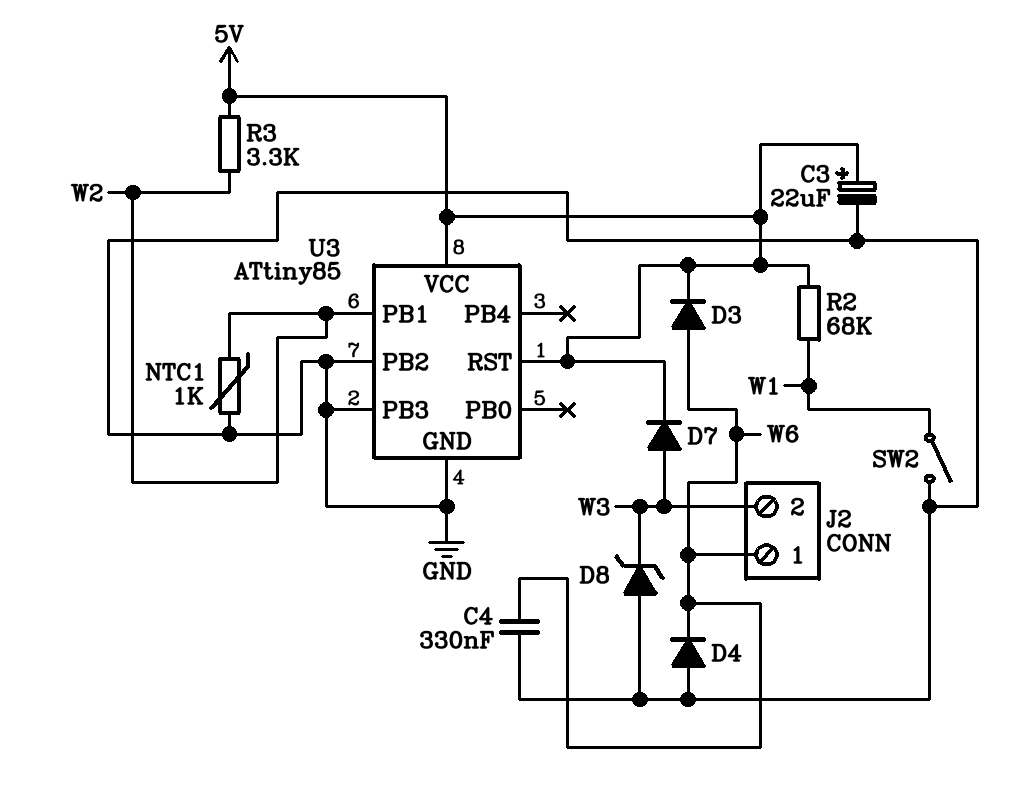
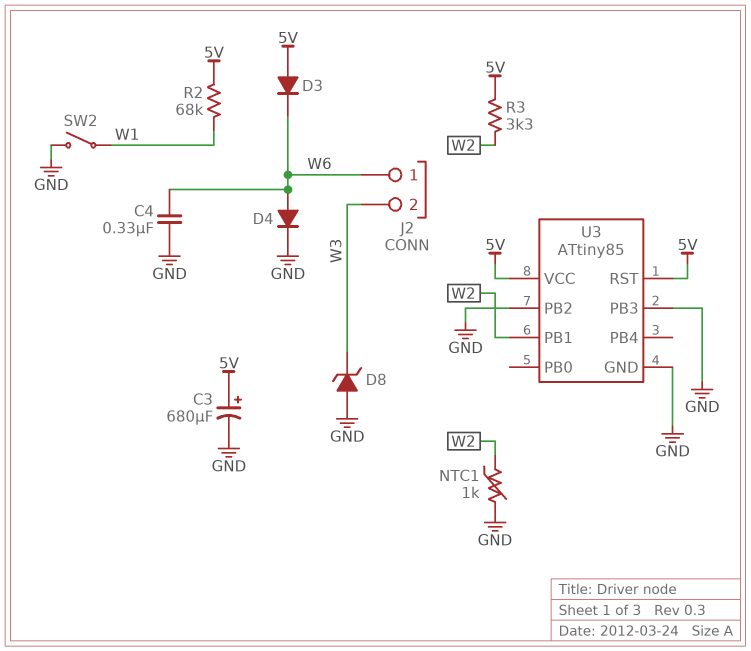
C3: 22uF (plus 5V, minus GND) -> 680uF (plus 5V, minus GND)
D3: diode (A W6, K 5V) -> diode (A 5V, K W6)
D4: diode (A GND, K W6) -> diode (A W6, K GND)
D7: diode (A W3, K 5V) -> none

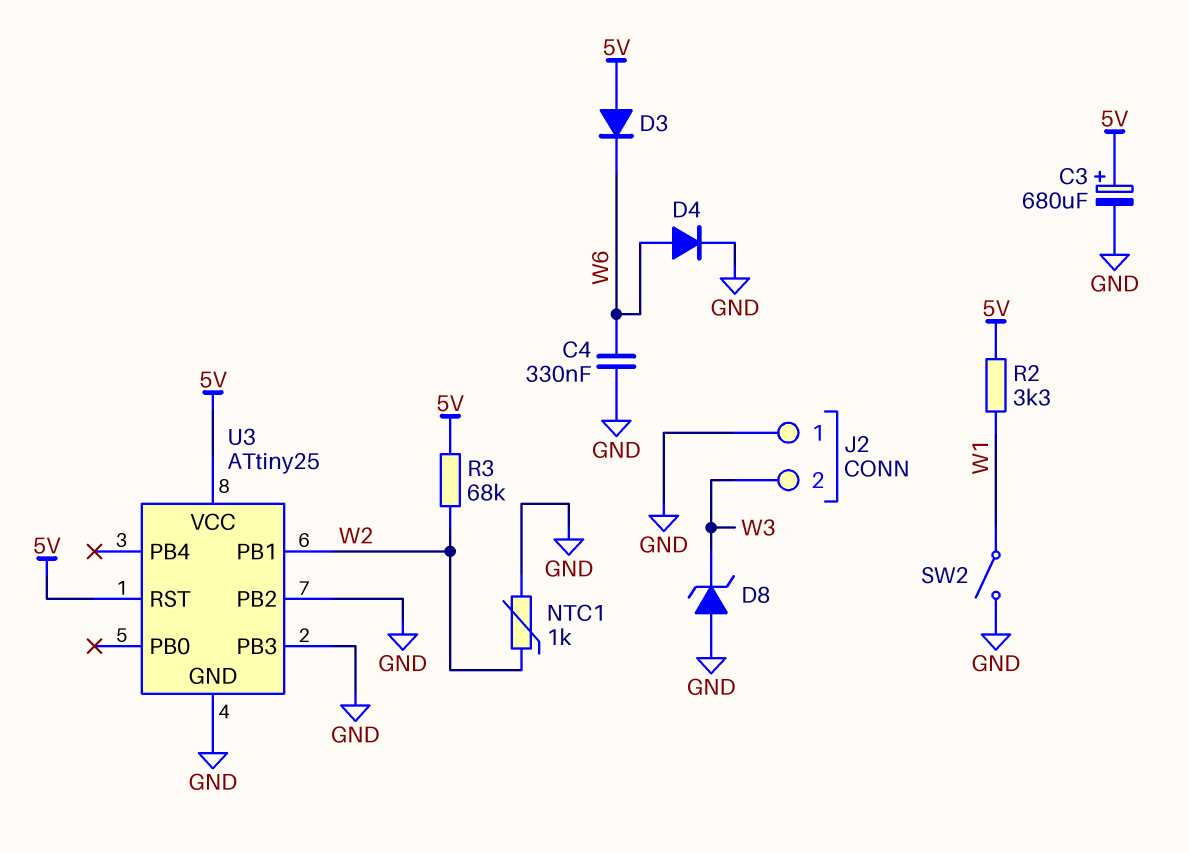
J2 pin 1: W6 -> GND
R2: 68k (5V, W1) -> 3.3k (5V, W1)
R3: 3.3k (5V, W2) -> 68k (5V, W2)
U3: ATtiny85 -> ATtiny25

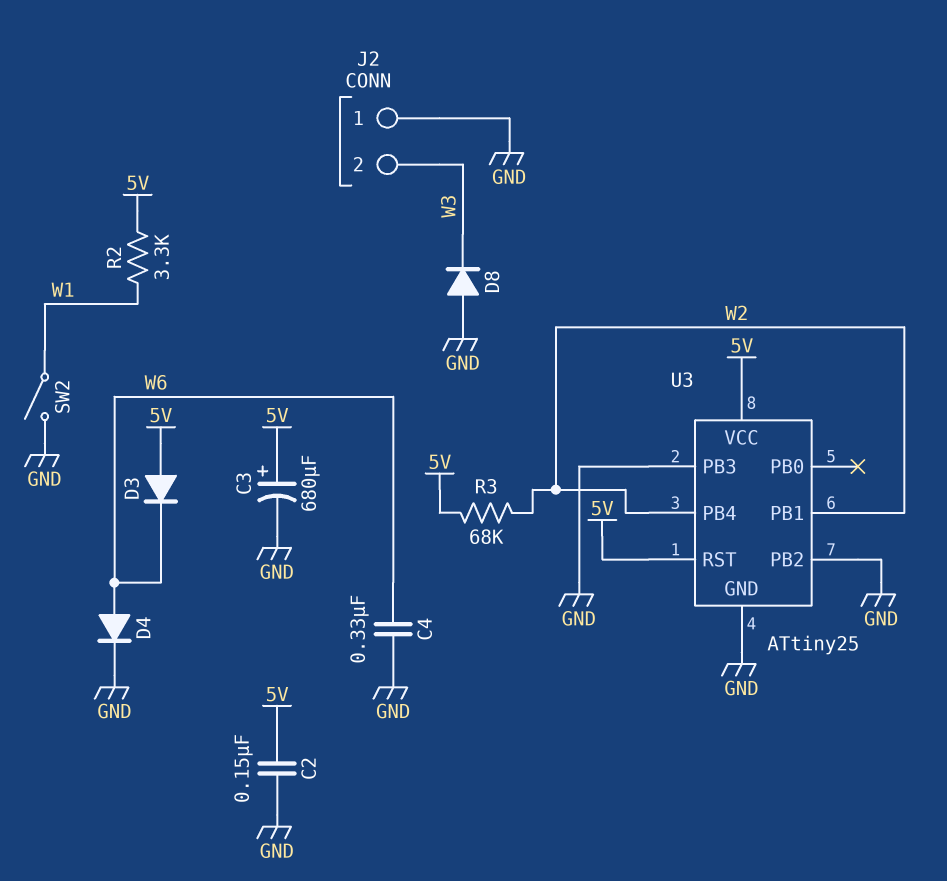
C2: none -> 150nF (5V, GND)
D8: zener (A GND, K W3) -> diode (A GND, K W3)
NTC1: 1k (GND, W2) -> none
U3 pin PB4: none -> W2

